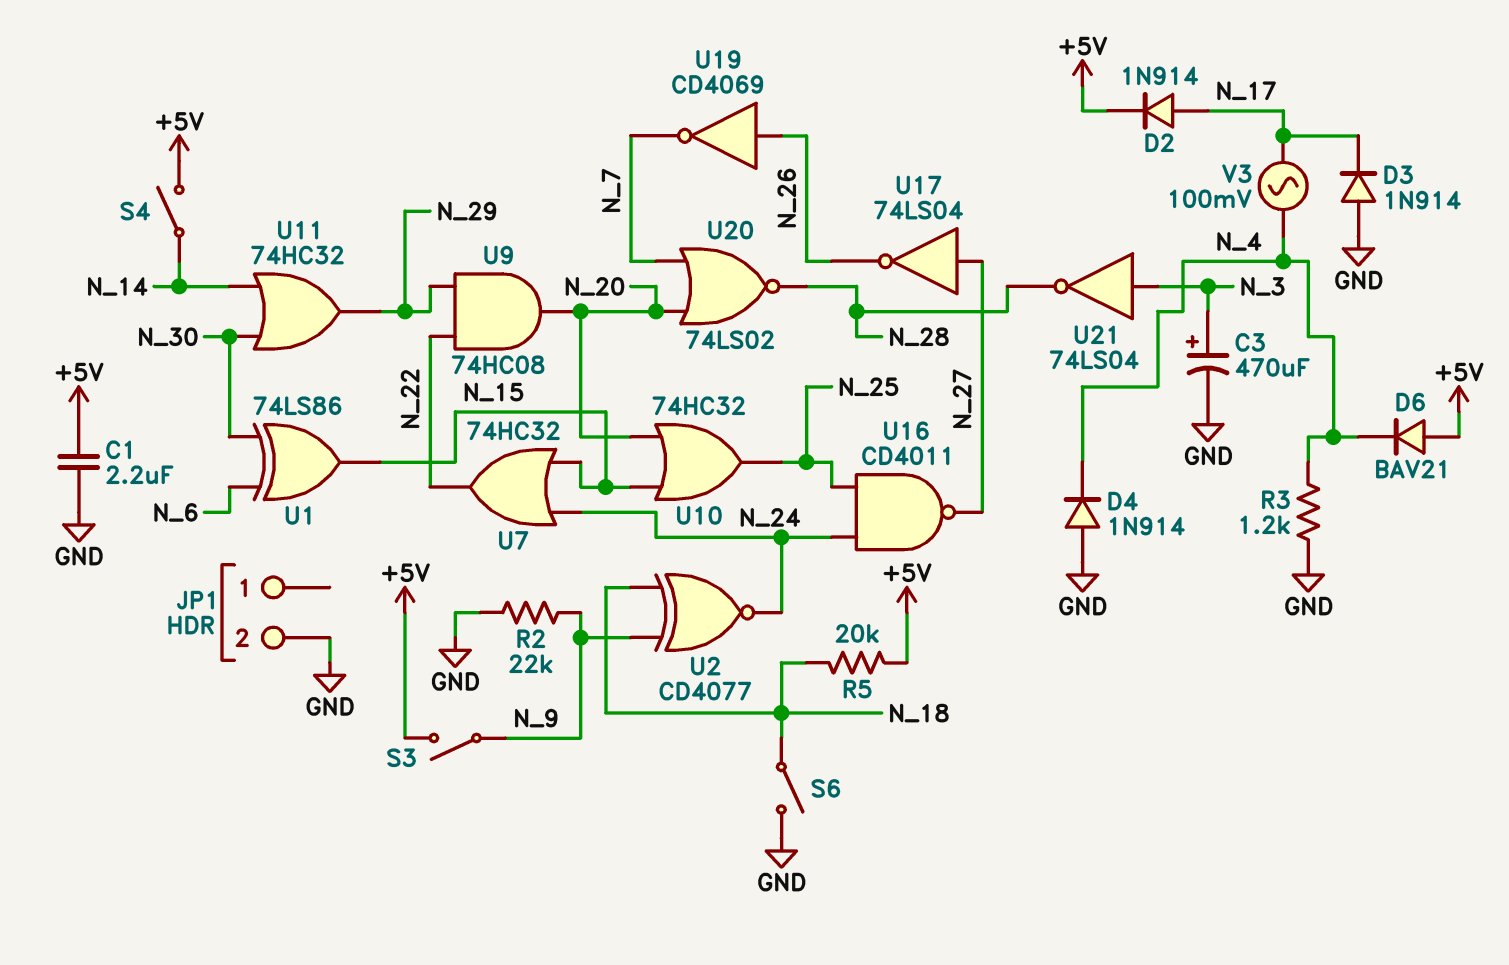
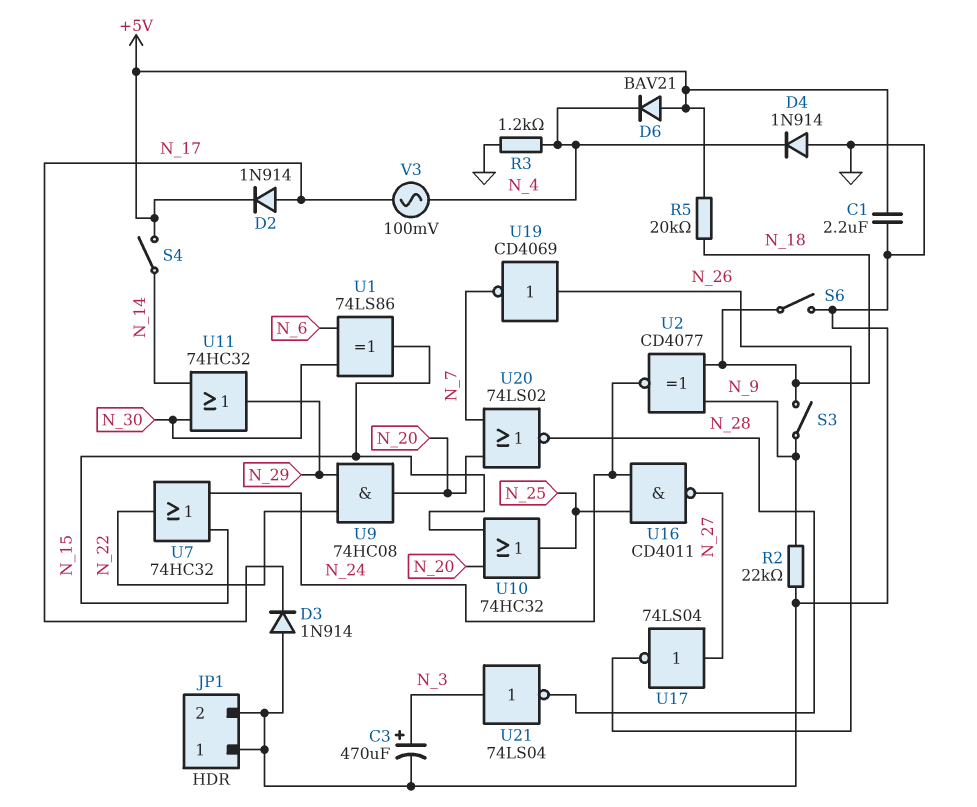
JP1 pin 1: none -> GND
S3: switch (+5V, N_9) -> switch (N_9, N_18)

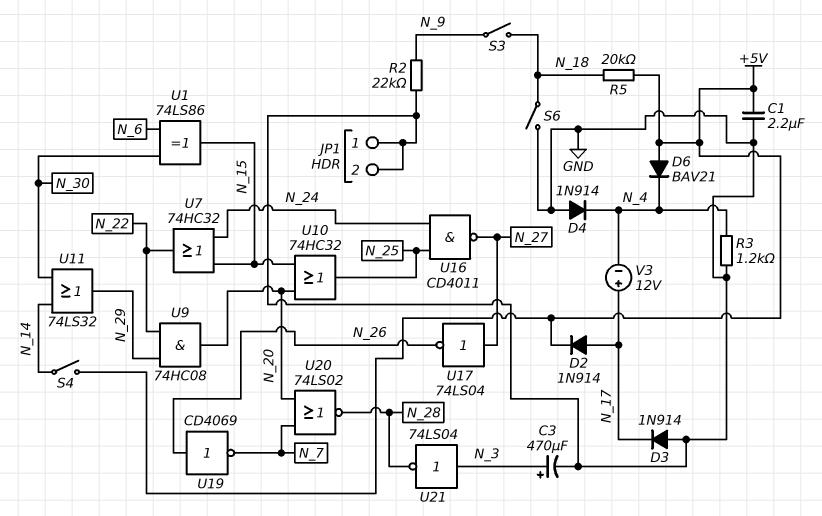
U2: XNOR CD4077 (in N_9, in N_18, out N_24) -> none
U11: OR 74HC32 (in N_14, in N_30, out N_29) -> OR 74LS32 (in N_14, in N_30, out N_29)
V3: AC 100mV (N_4, N_17) -> 12V (plus N_17, minus N_4)

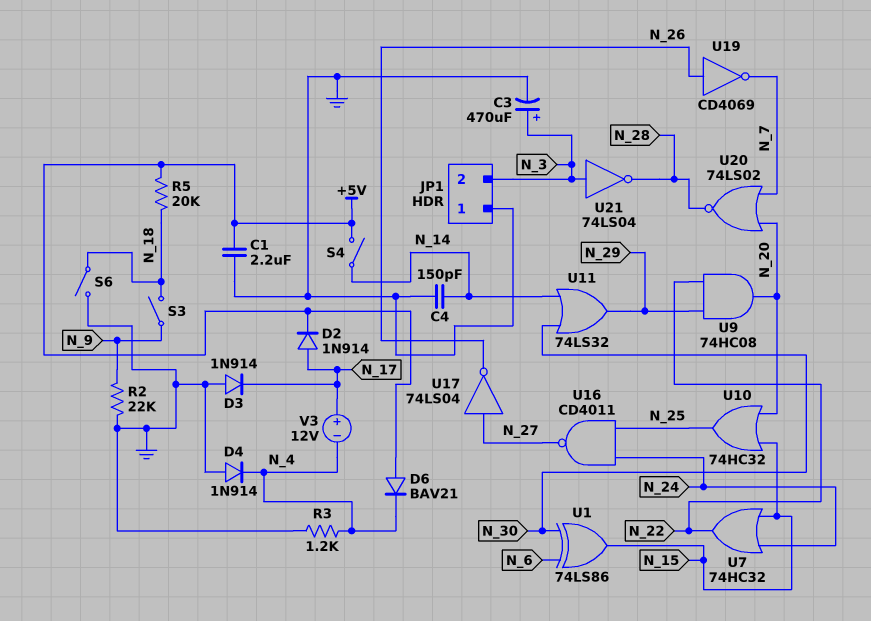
C4: none -> 150pF (GND, N_14)
JP1 pin 2: GND -> N_3

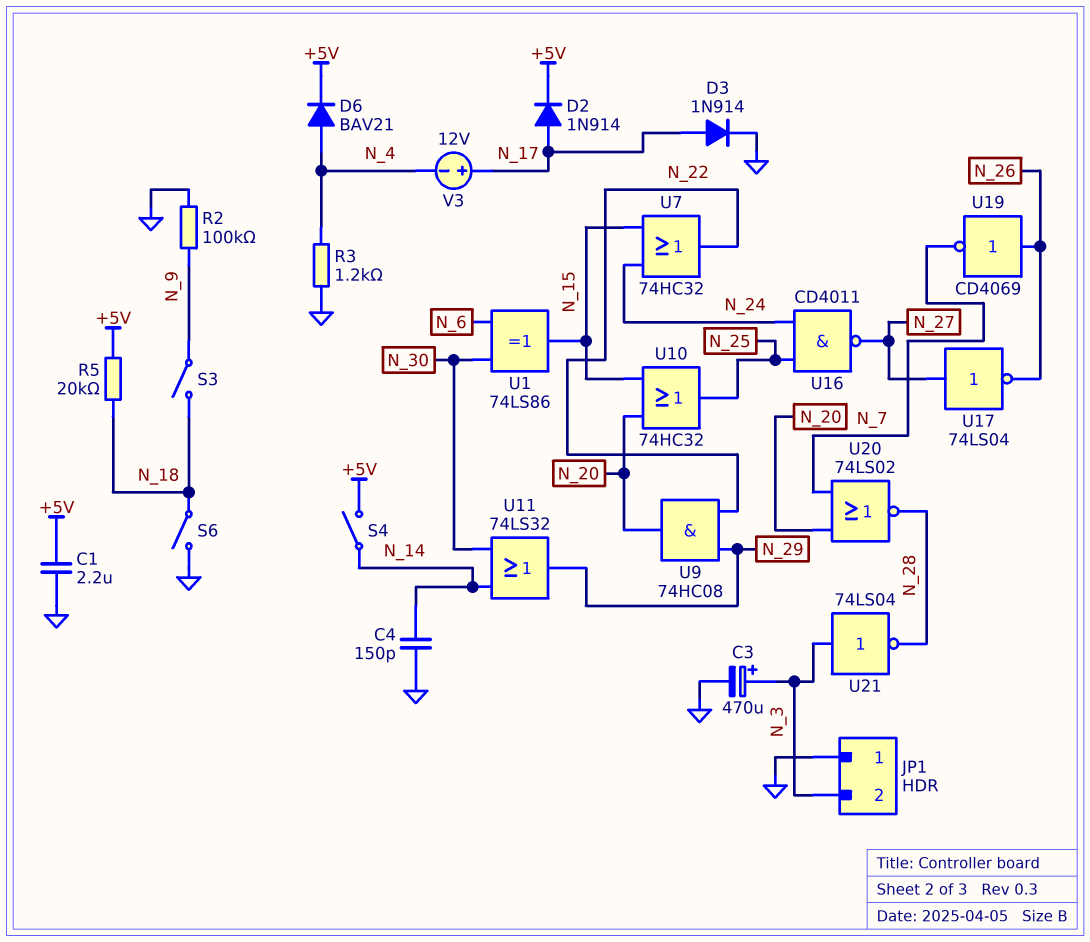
D3: diode 1N914 (A GND, K N_17) -> diode 1N914 (A N_17, K GND)
D4: diode 1N914 (A GND, K N_4) -> none
D6: diode BAV21 (A +5V, K N_4) -> diode BAV21 (A N_4, K +5V)
R2: 22k (GND, N_9) -> 100k (GND, N_9)

